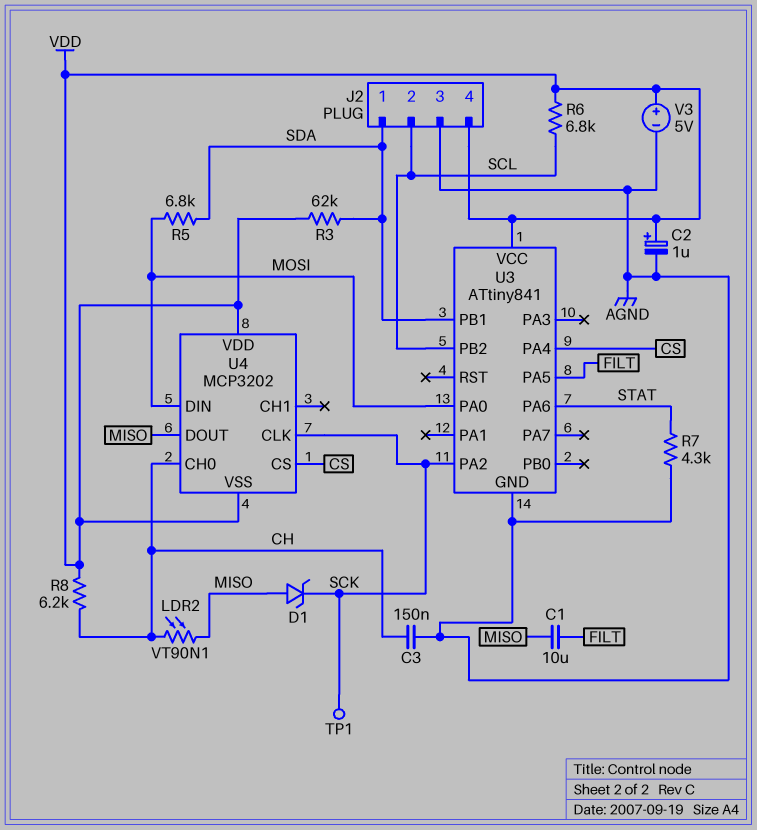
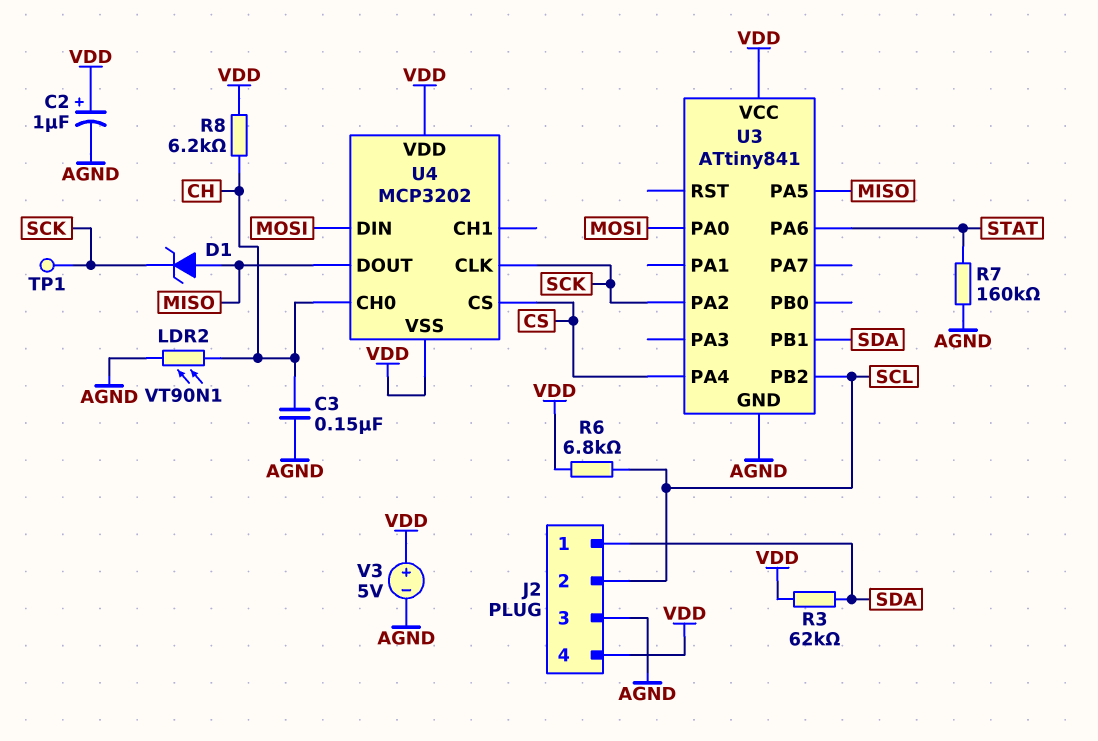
C1: 10uF (FILT, MISO) -> none
LDR2: VT90N1 (CH, MISO) -> VT90N1 (AGND, CH)
R5: 6.8k (MOSI, SDA) -> none
R7: 4.3k (AGND, STAT) -> 160k (AGND, STAT)
U3 pin PA5: FILT -> MISO

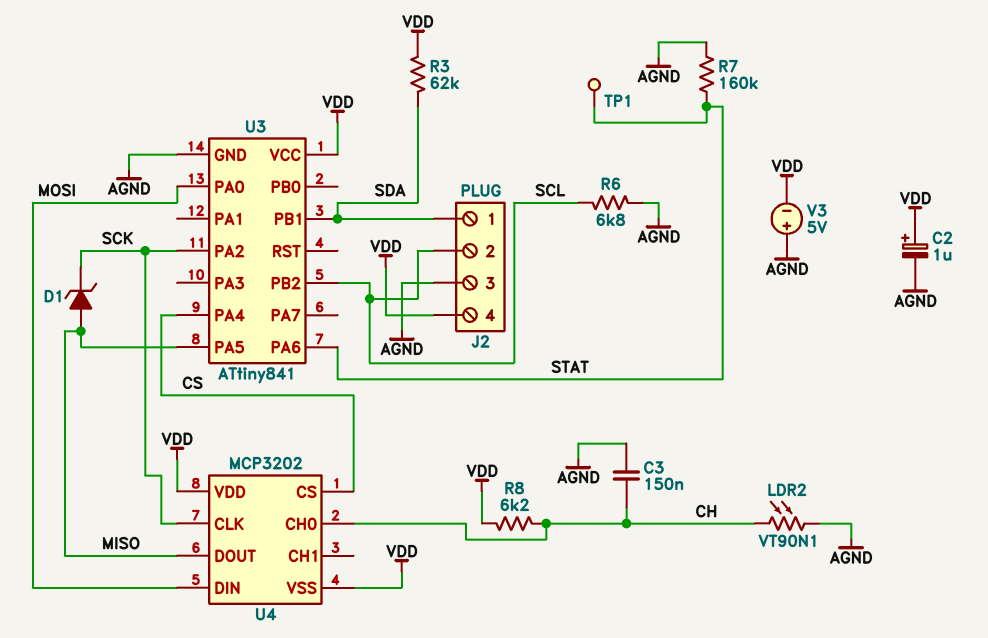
R6: 6.8k (SCL, VDD) -> 6.8k (AGND, SCL)
TP1: test point (SCK) -> test point (STAT)
V3: 5V (plus VDD, minus AGND) -> 5V (plus AGND, minus VDD)

